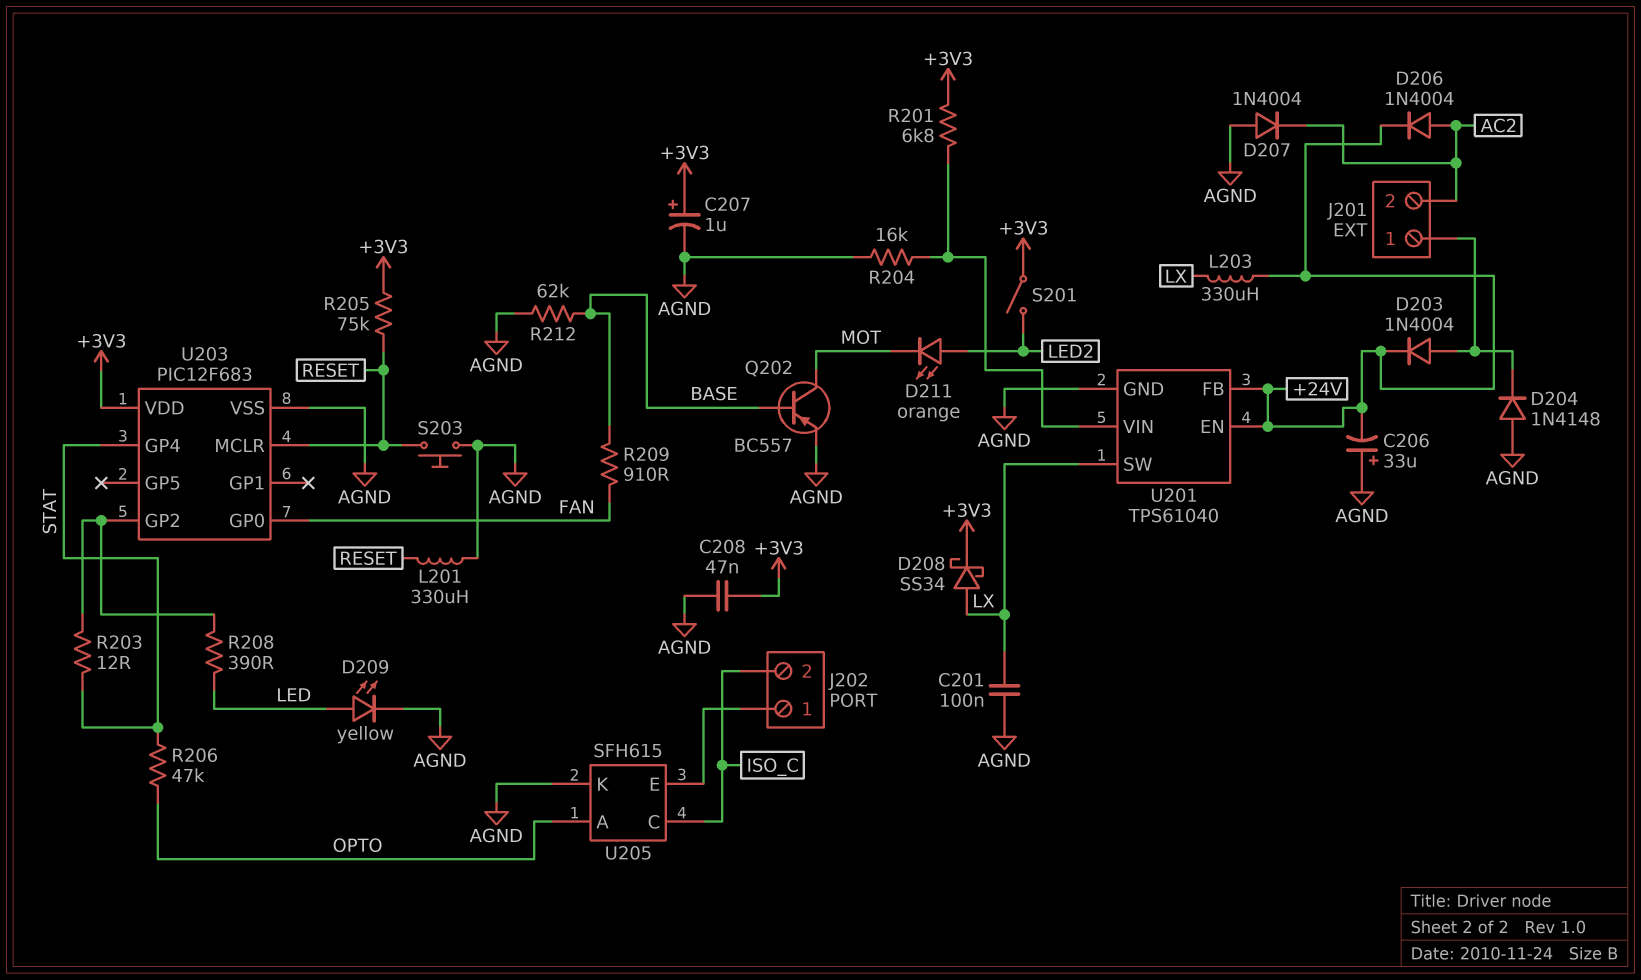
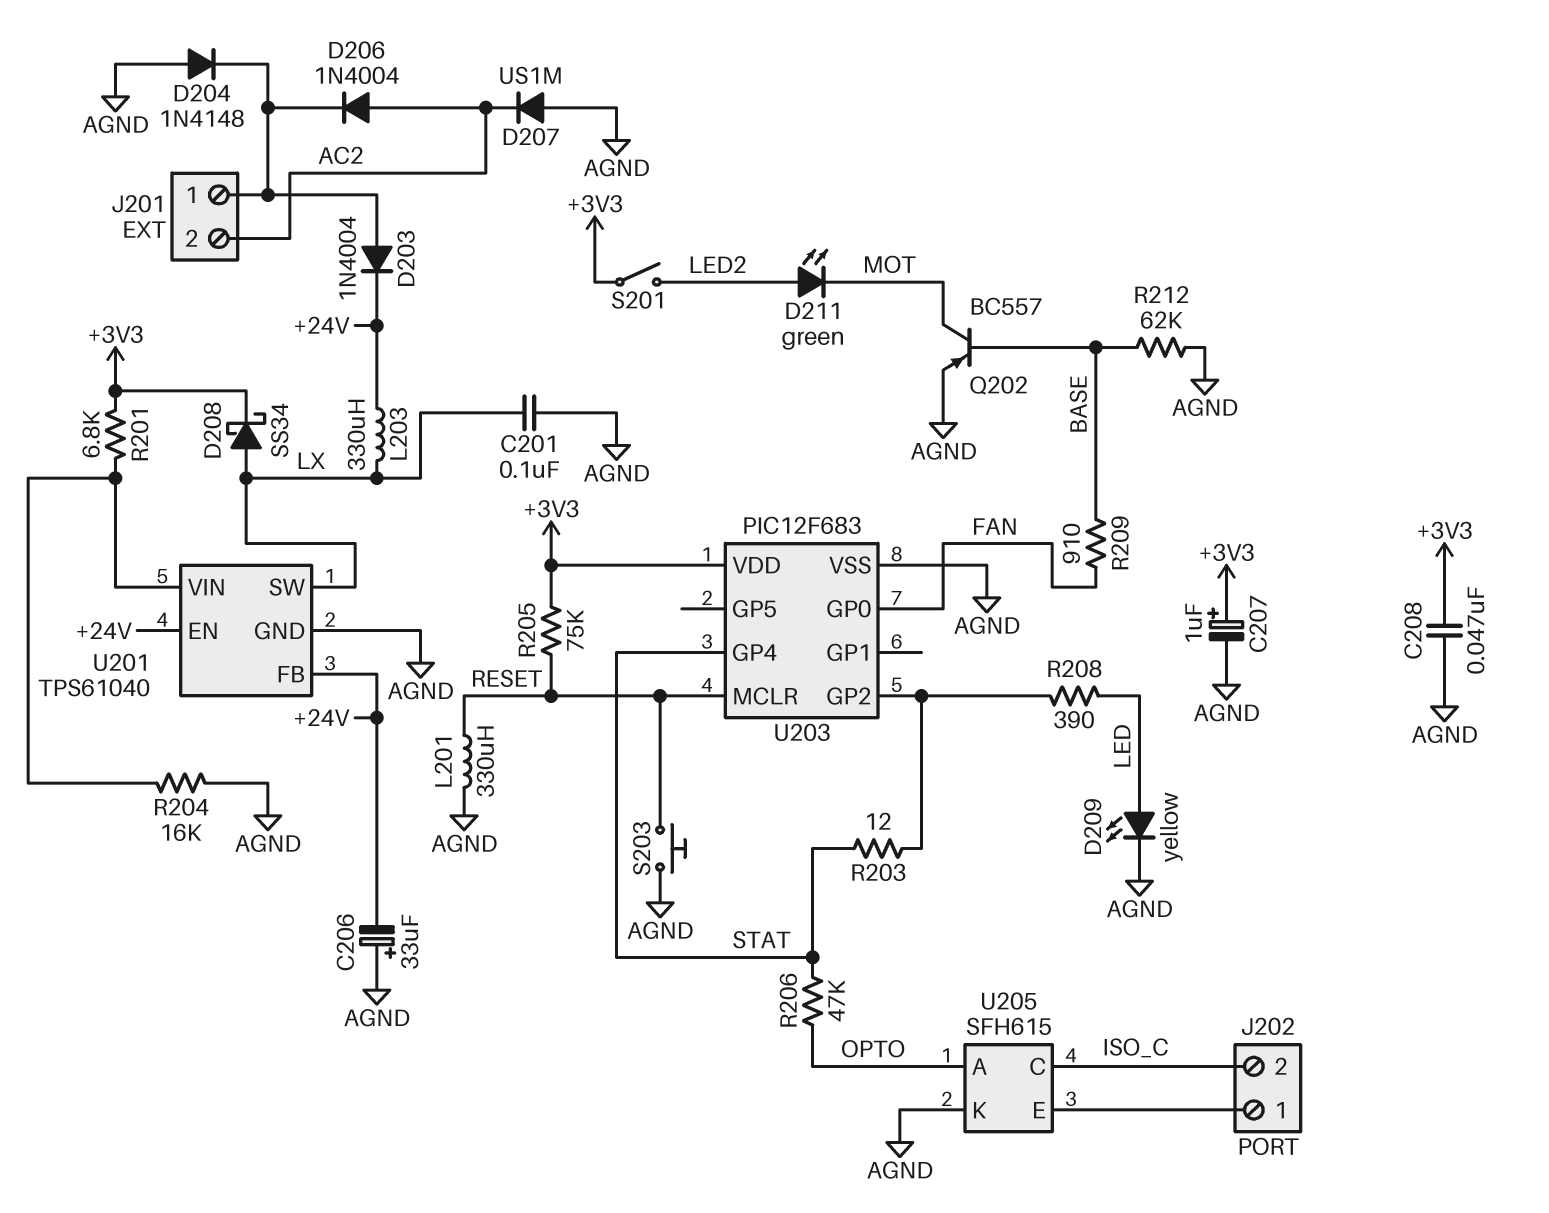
D206: diode 1N4004 (A AC2, K +24V) -> diode 1N4004 (A AC2, K J201/1)
D207: diode 1N4004 (A AGND, K AC2) -> diode US1M (A AGND, K AC2)
D211: LED orange (A LED2, K MOT) -> LED green (A LED2, K MOT)

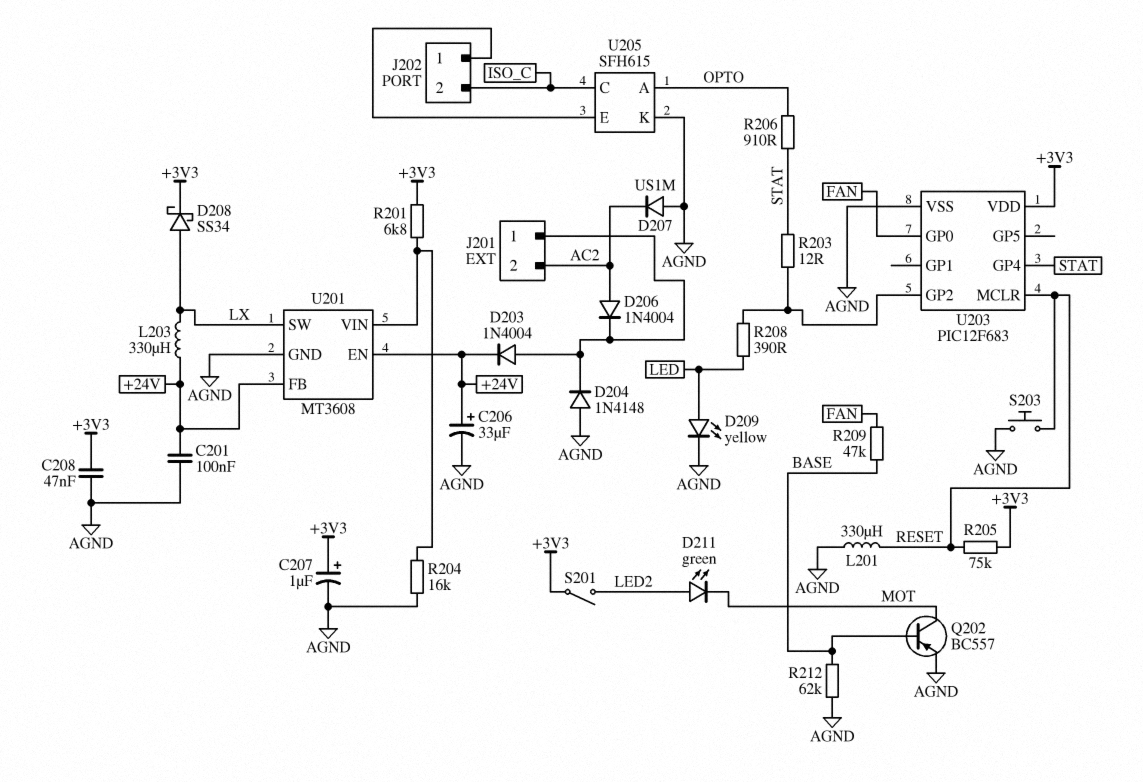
C201: 100nF (AGND, LX) -> 100nF (+24V, AGND)
C206: 33uF (plus AGND, minus +24V) -> 33uF (plus +24V, minus AGND)
R206: 47k (OPTO, STAT) -> 910 (OPTO, STAT)
R209: 910 (BASE, FAN) -> 47k (BASE, FAN)
U201: TPS61040 -> MT3608

